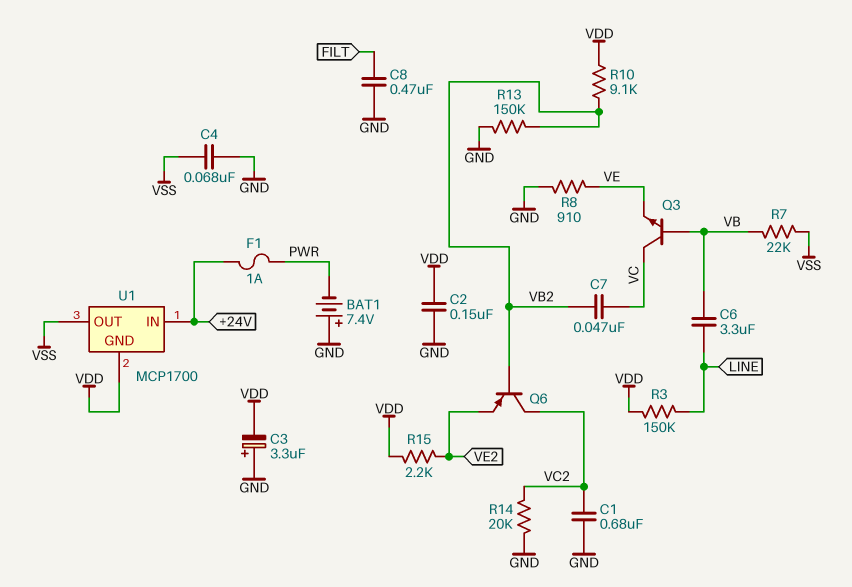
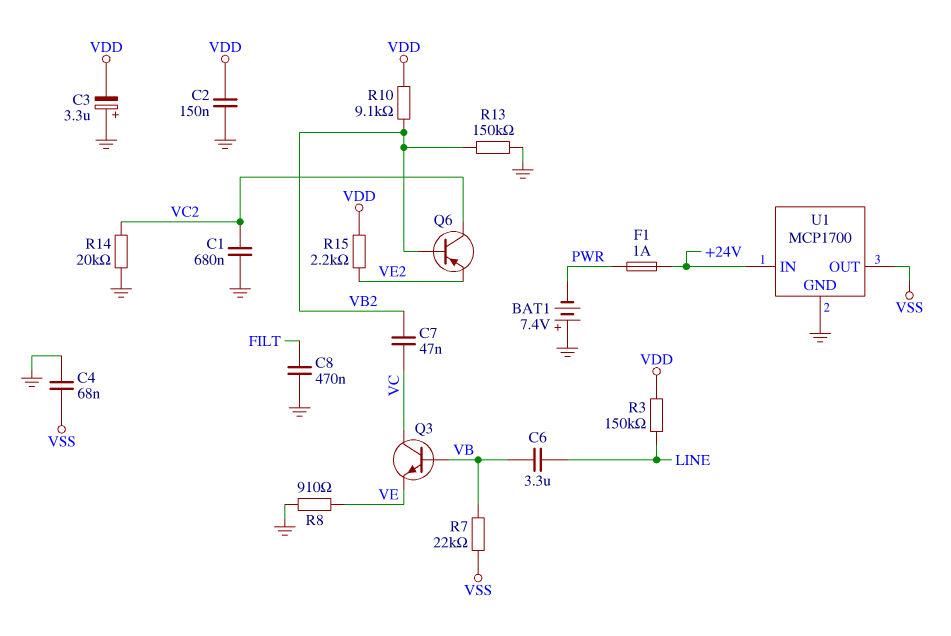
U1 pin GND: VDD -> GND

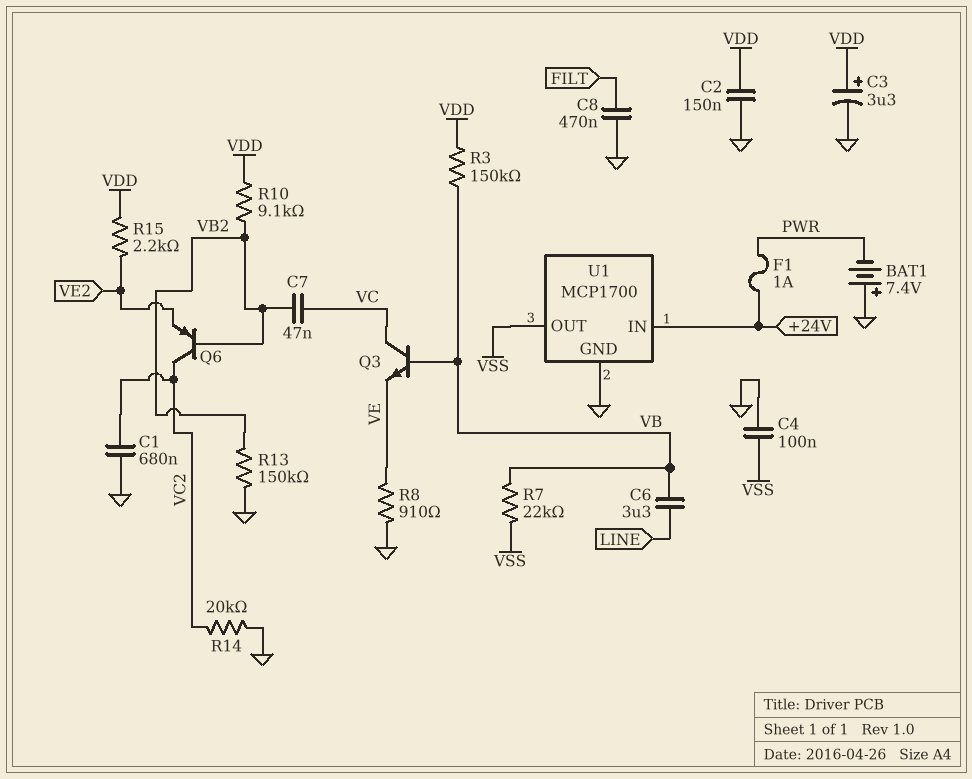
C3: 3.3uF (plus GND, minus VDD) -> 3.3uF (plus VDD, minus GND)
C4: 68nF (GND, VSS) -> 100nF (GND, VSS)
R3: 150k (LINE, VDD) -> 150k (VB, VDD)

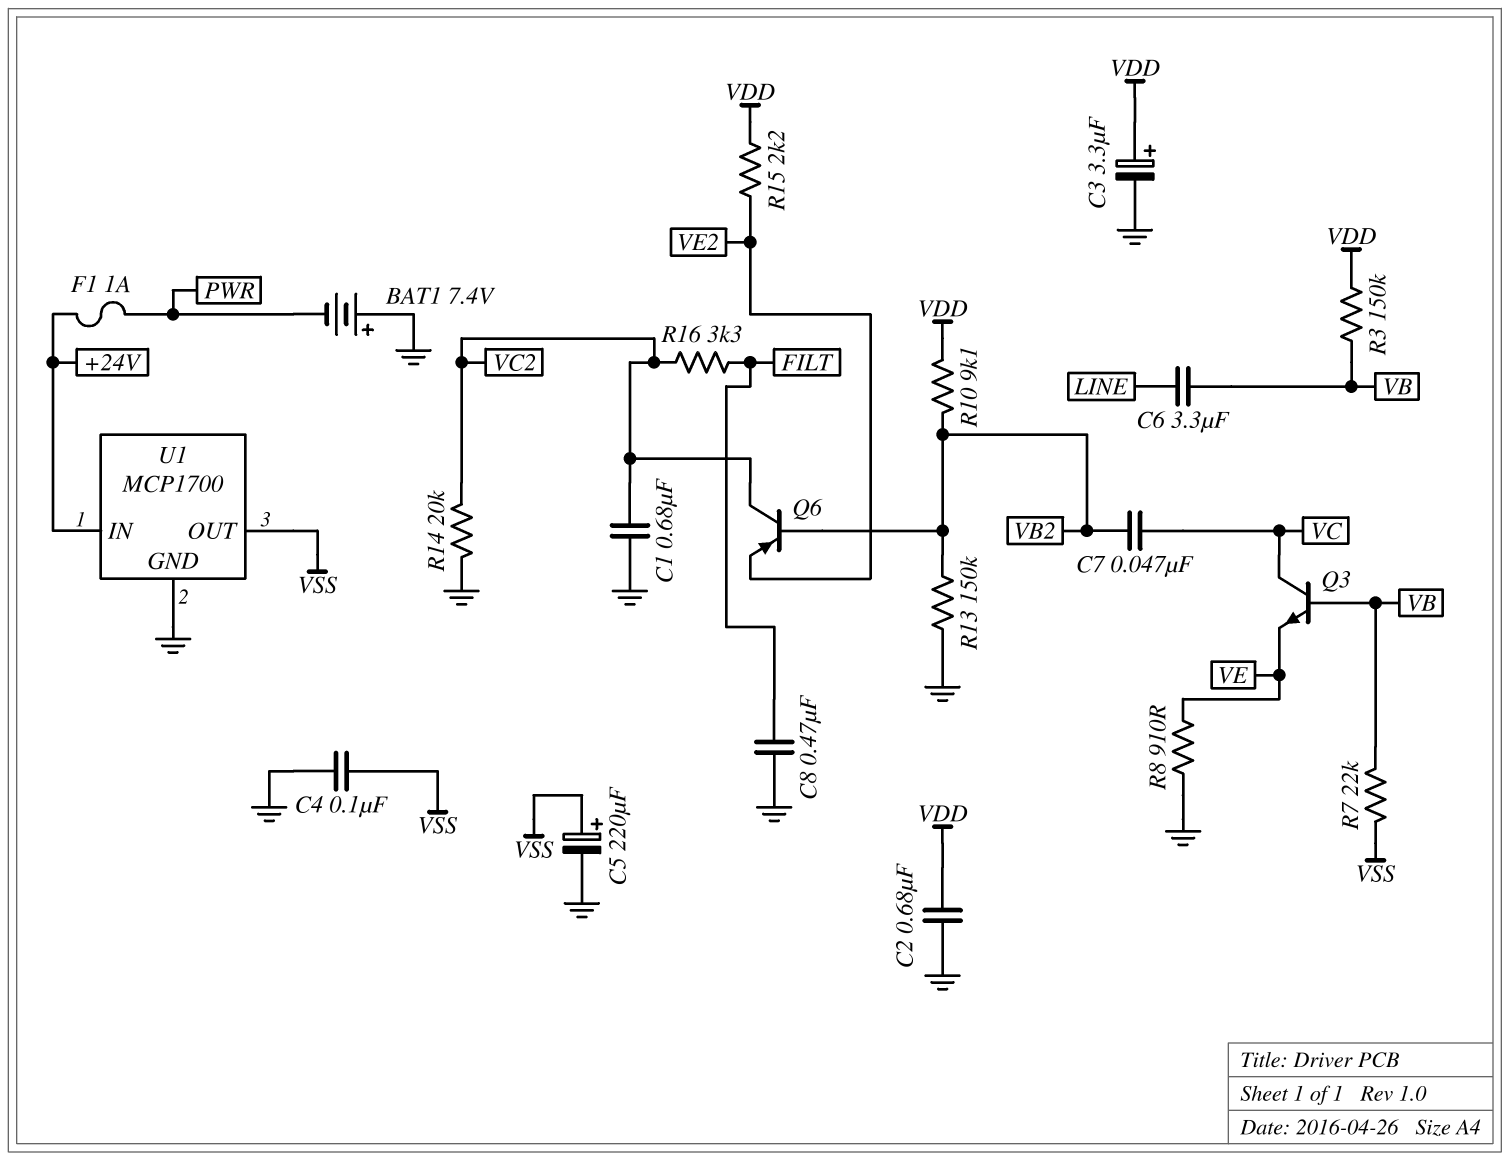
C2: 150nF (GND, VDD) -> 680nF (GND, VDD)
C5: none -> 220uF (plus VSS, minus GND)
R16: none -> 3.3k (FILT, VC2)

